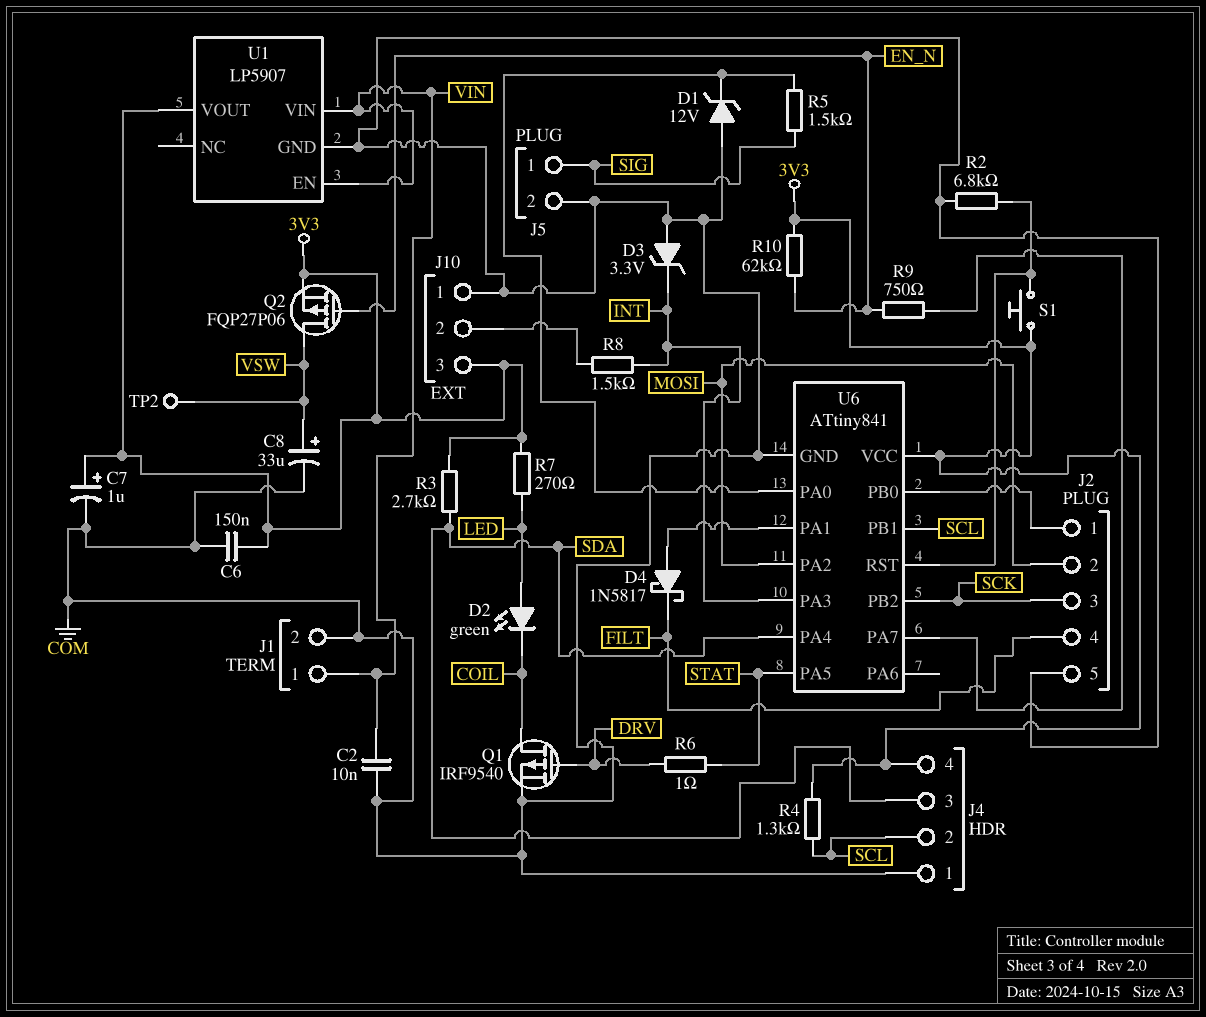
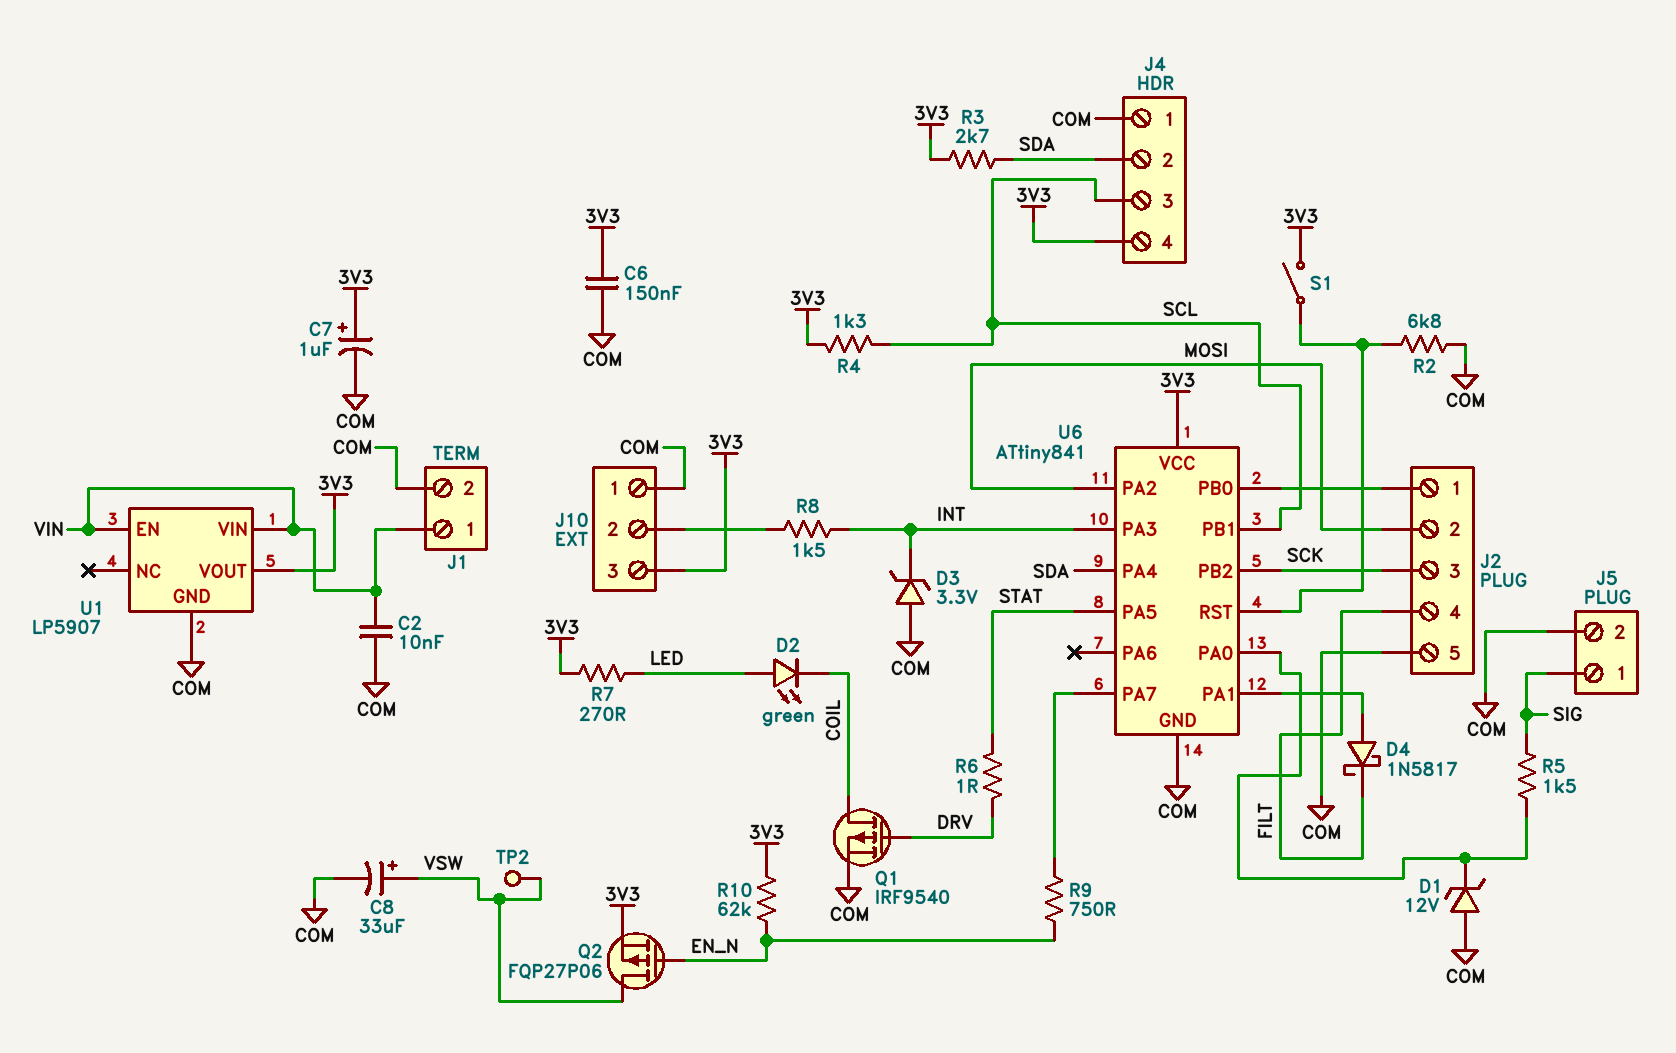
J4 pin 2: SCL -> SDA
J4 pin 3: SDA -> SCL
S1: button (3V3, U6/RST) -> switch (3V3, U6/RST)

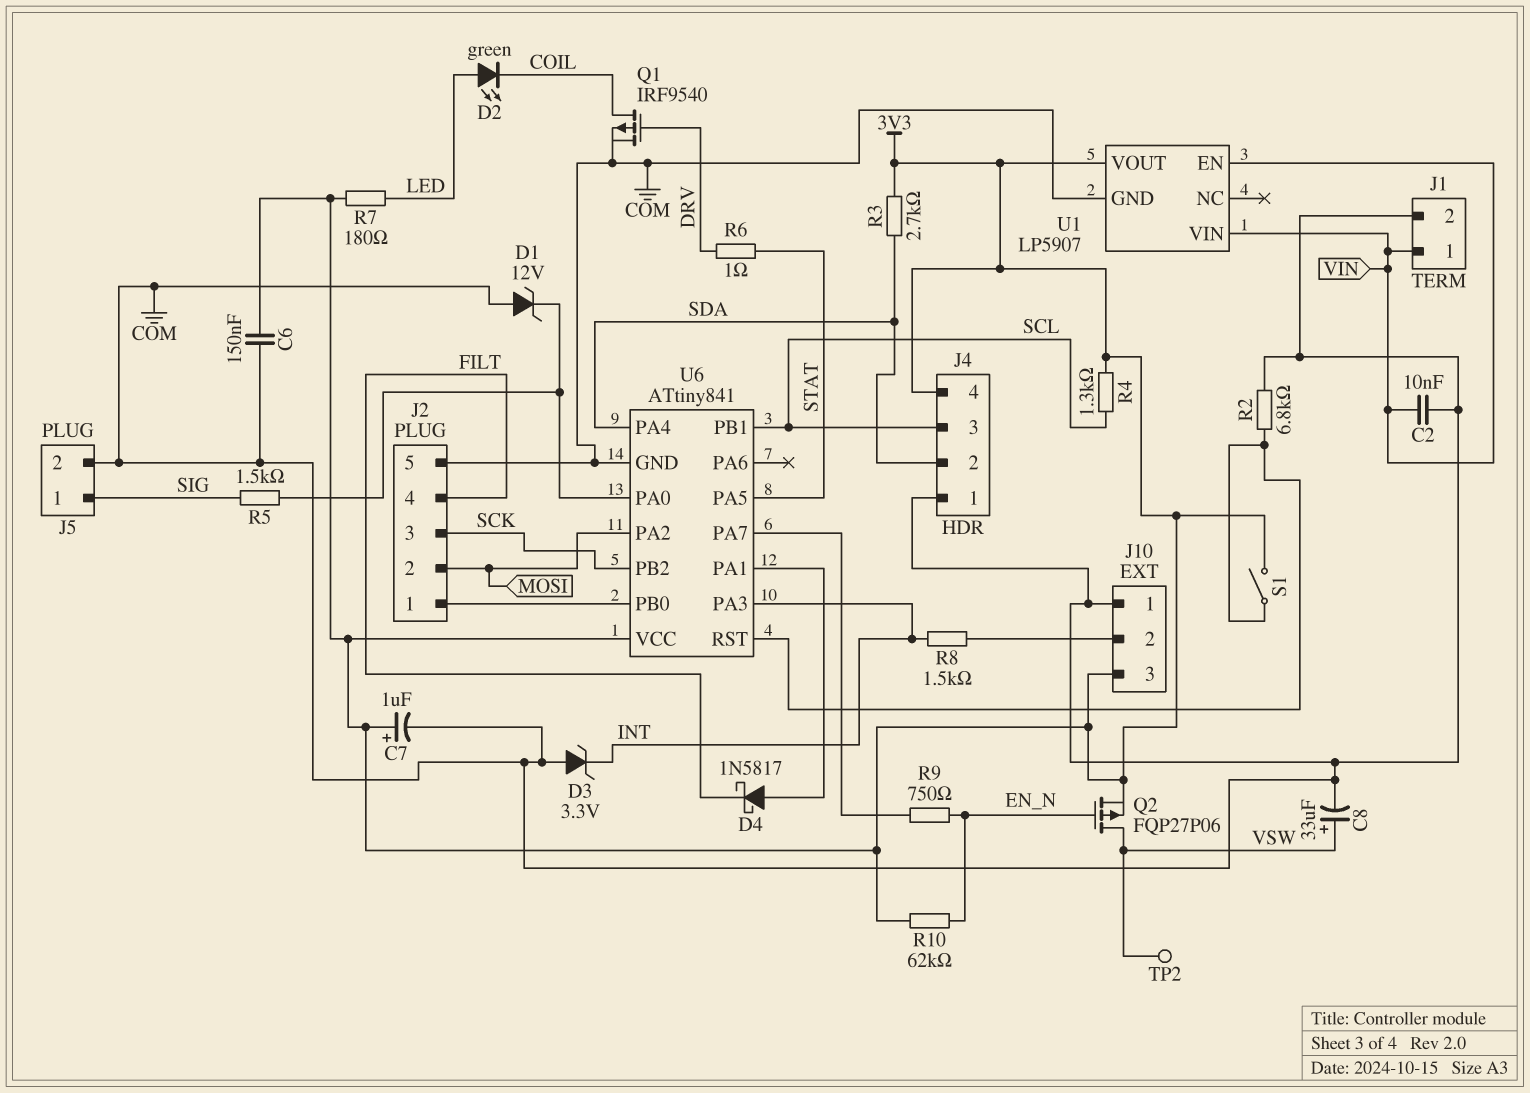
R7: 270 (3V3, LED) -> 180 (3V3, LED)

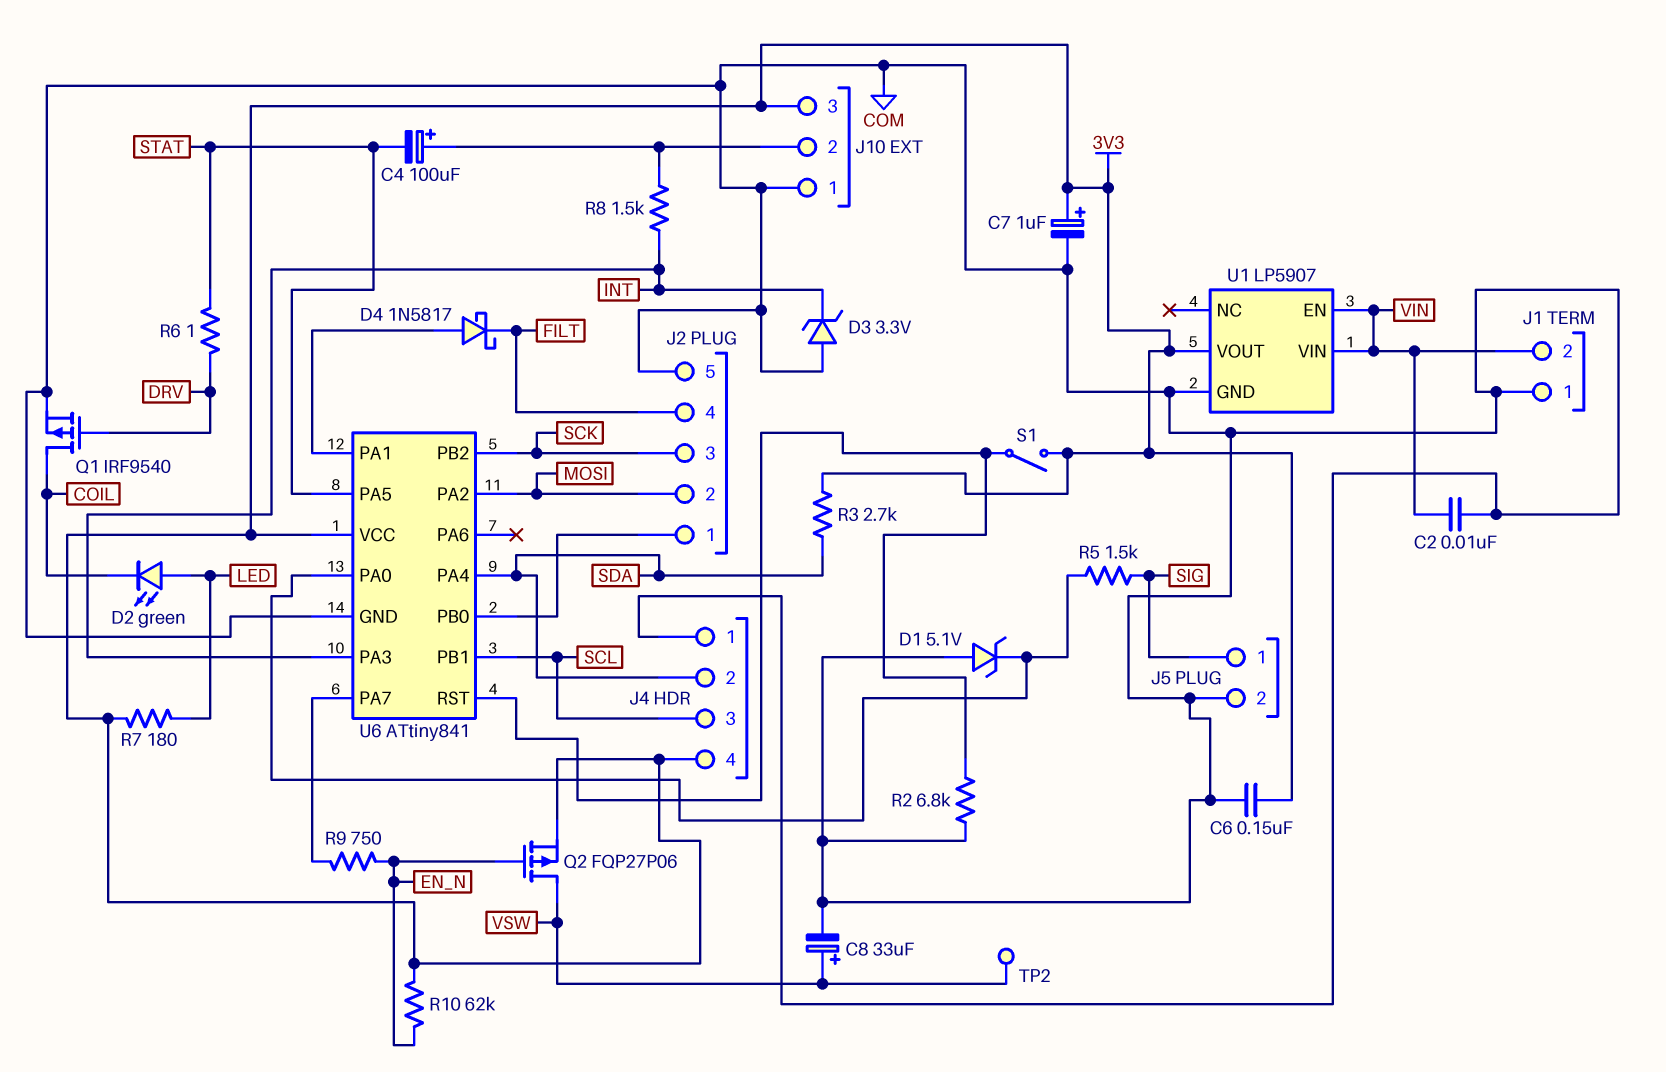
C4: none -> 100uF (plus J10/2, minus STAT)
D1: zener 12V (A COM, K U6/PA0) -> zener 5.1V (A COM, K U6/PA0)
J1 pin 1: VIN -> COM
J1 pin 2: COM -> VIN
R4: 1.3k (3V3, SCL) -> none

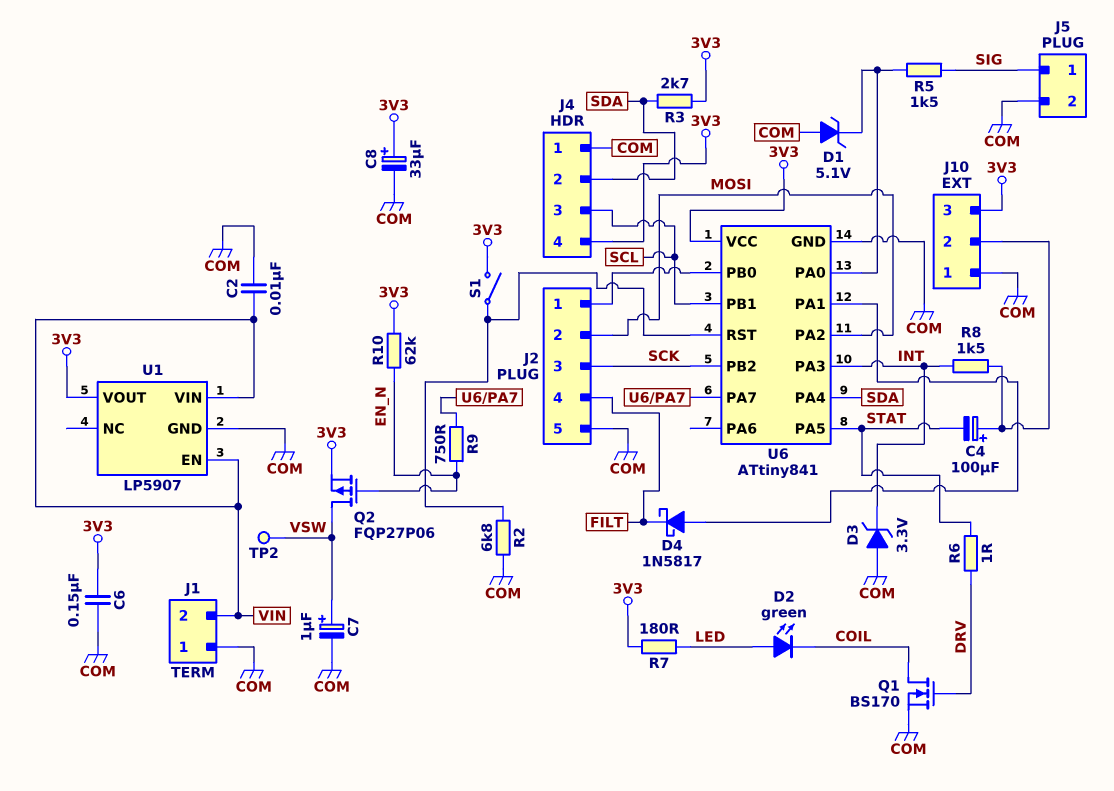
C7: 1uF (plus 3V3, minus COM) -> 1uF (plus VSW, minus COM)
C8: 33uF (plus VSW, minus COM) -> 33uF (plus 3V3, minus COM)
Q1: PMOS IRF9540 (G DRV, D COIL, S COM) -> NMOS BS170 (G DRV, D COIL, S COM)

